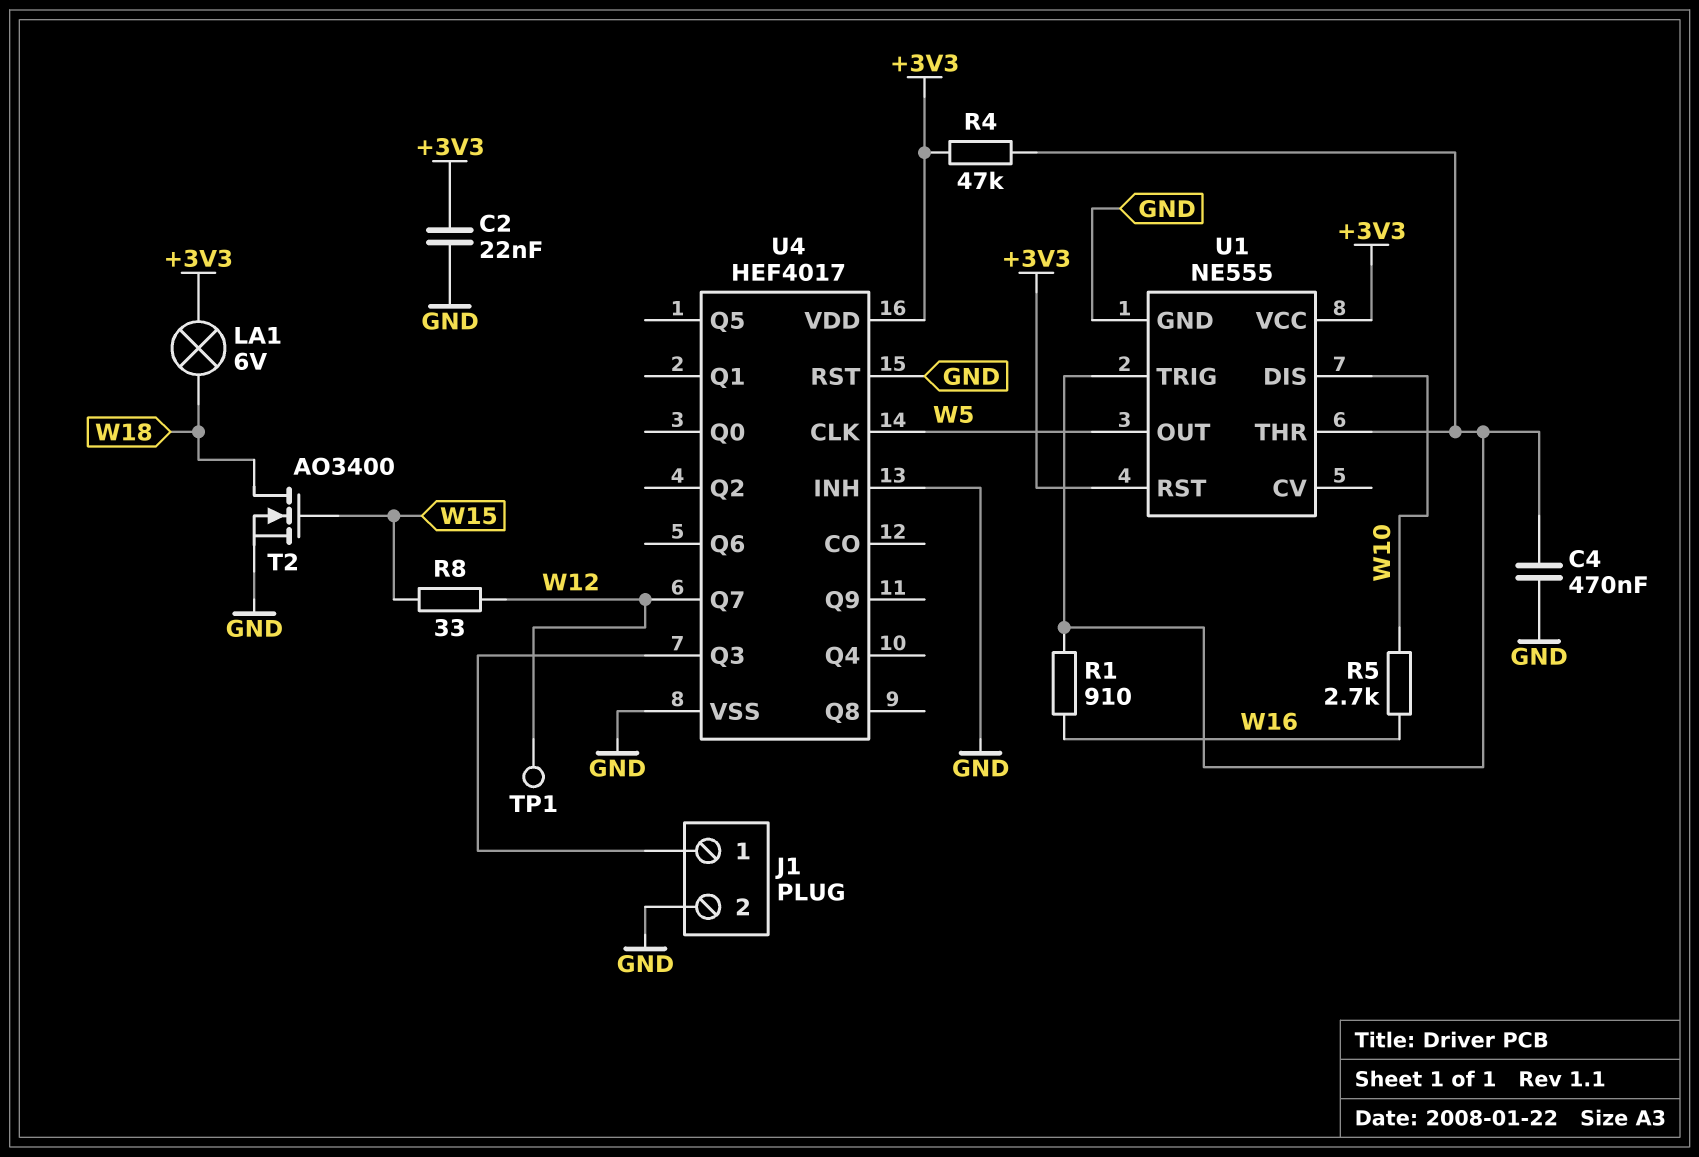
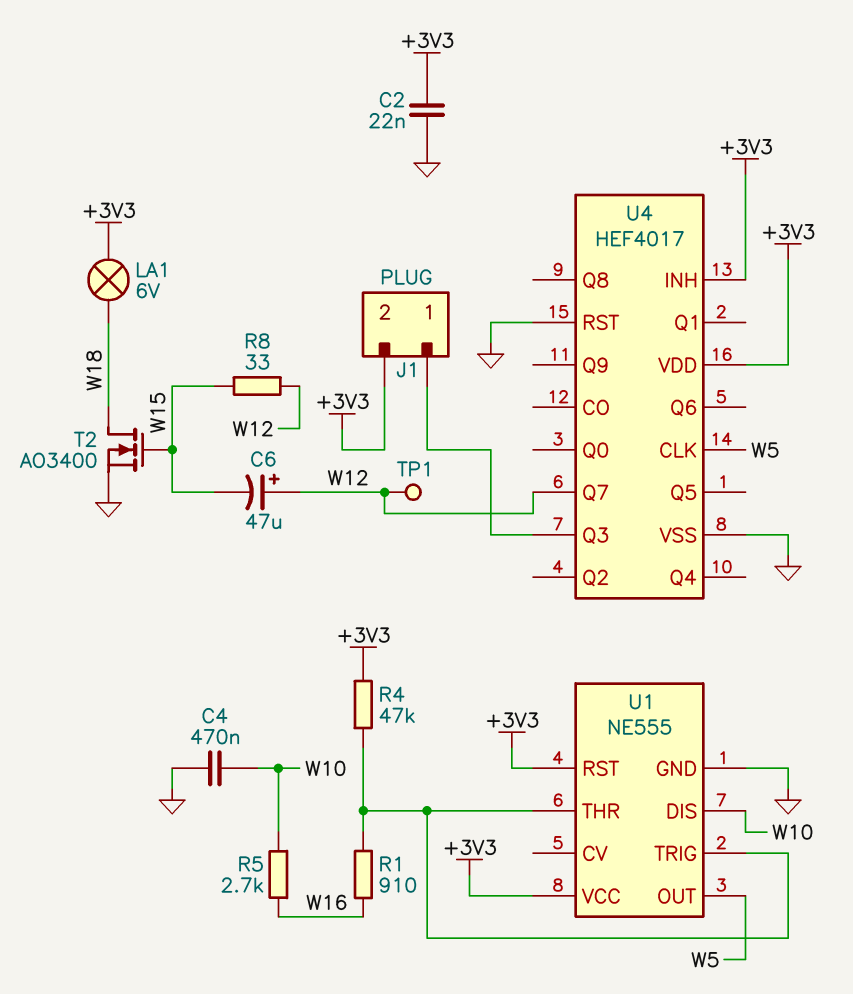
C4: 470nF (GND, U1/THR) -> 470nF (GND, W10)
C6: none -> 47uF (plus W12, minus W15)
J1 pin 2: GND -> +3V3
U4 pin INH: GND -> +3V3

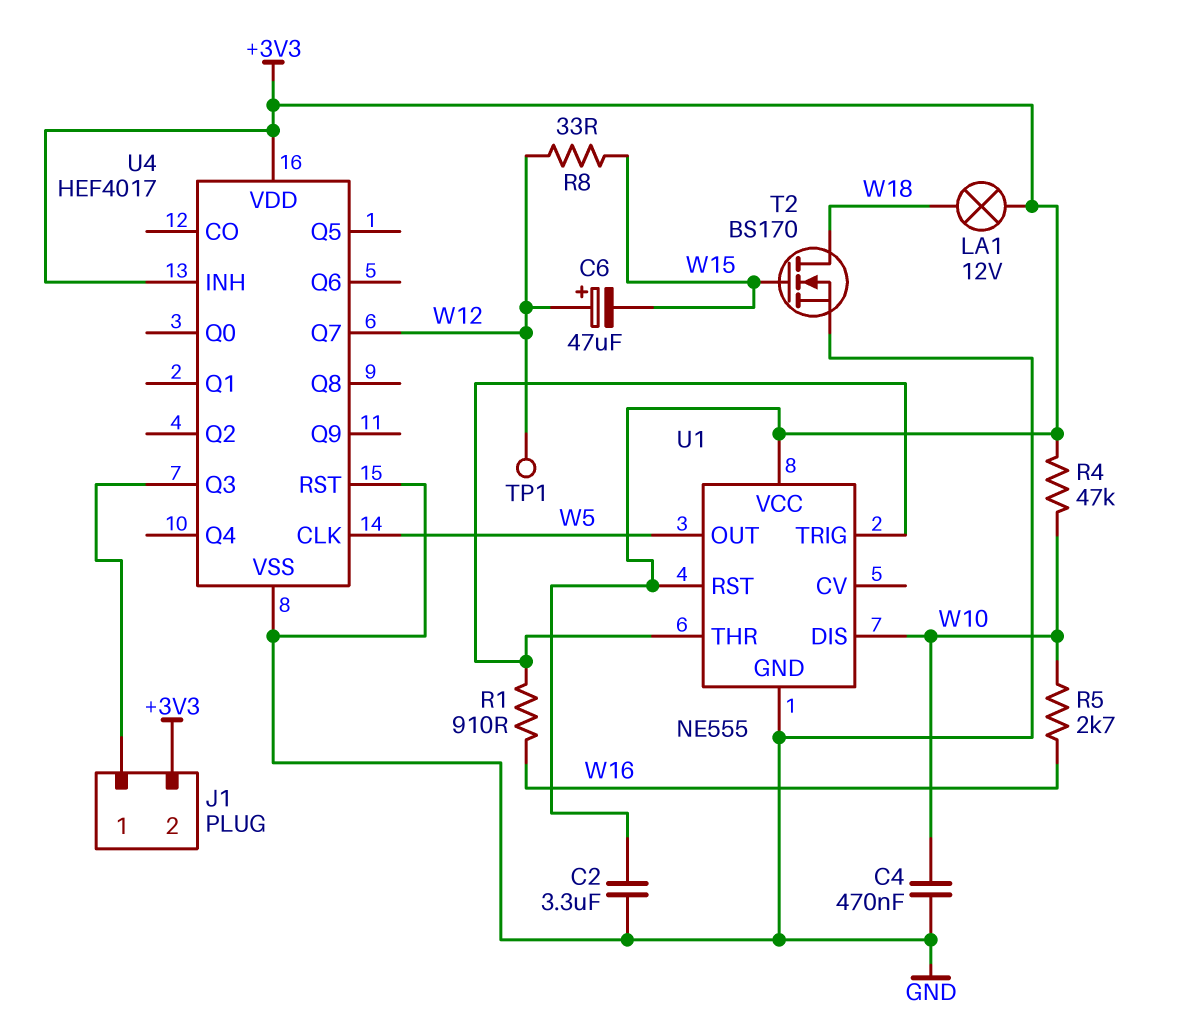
C2: 22nF (+3V3, GND) -> 3.3uF (+3V3, GND)
LA1: lamp 6V (+3V3, W18) -> lamp 12V (+3V3, W18)
R4: 47k (+3V3, U1/THR) -> 47k (+3V3, W10)
T2: NMOS AO3400 (G W15, D W18, S GND) -> NMOS BS170 (G W15, D W18, S GND)

